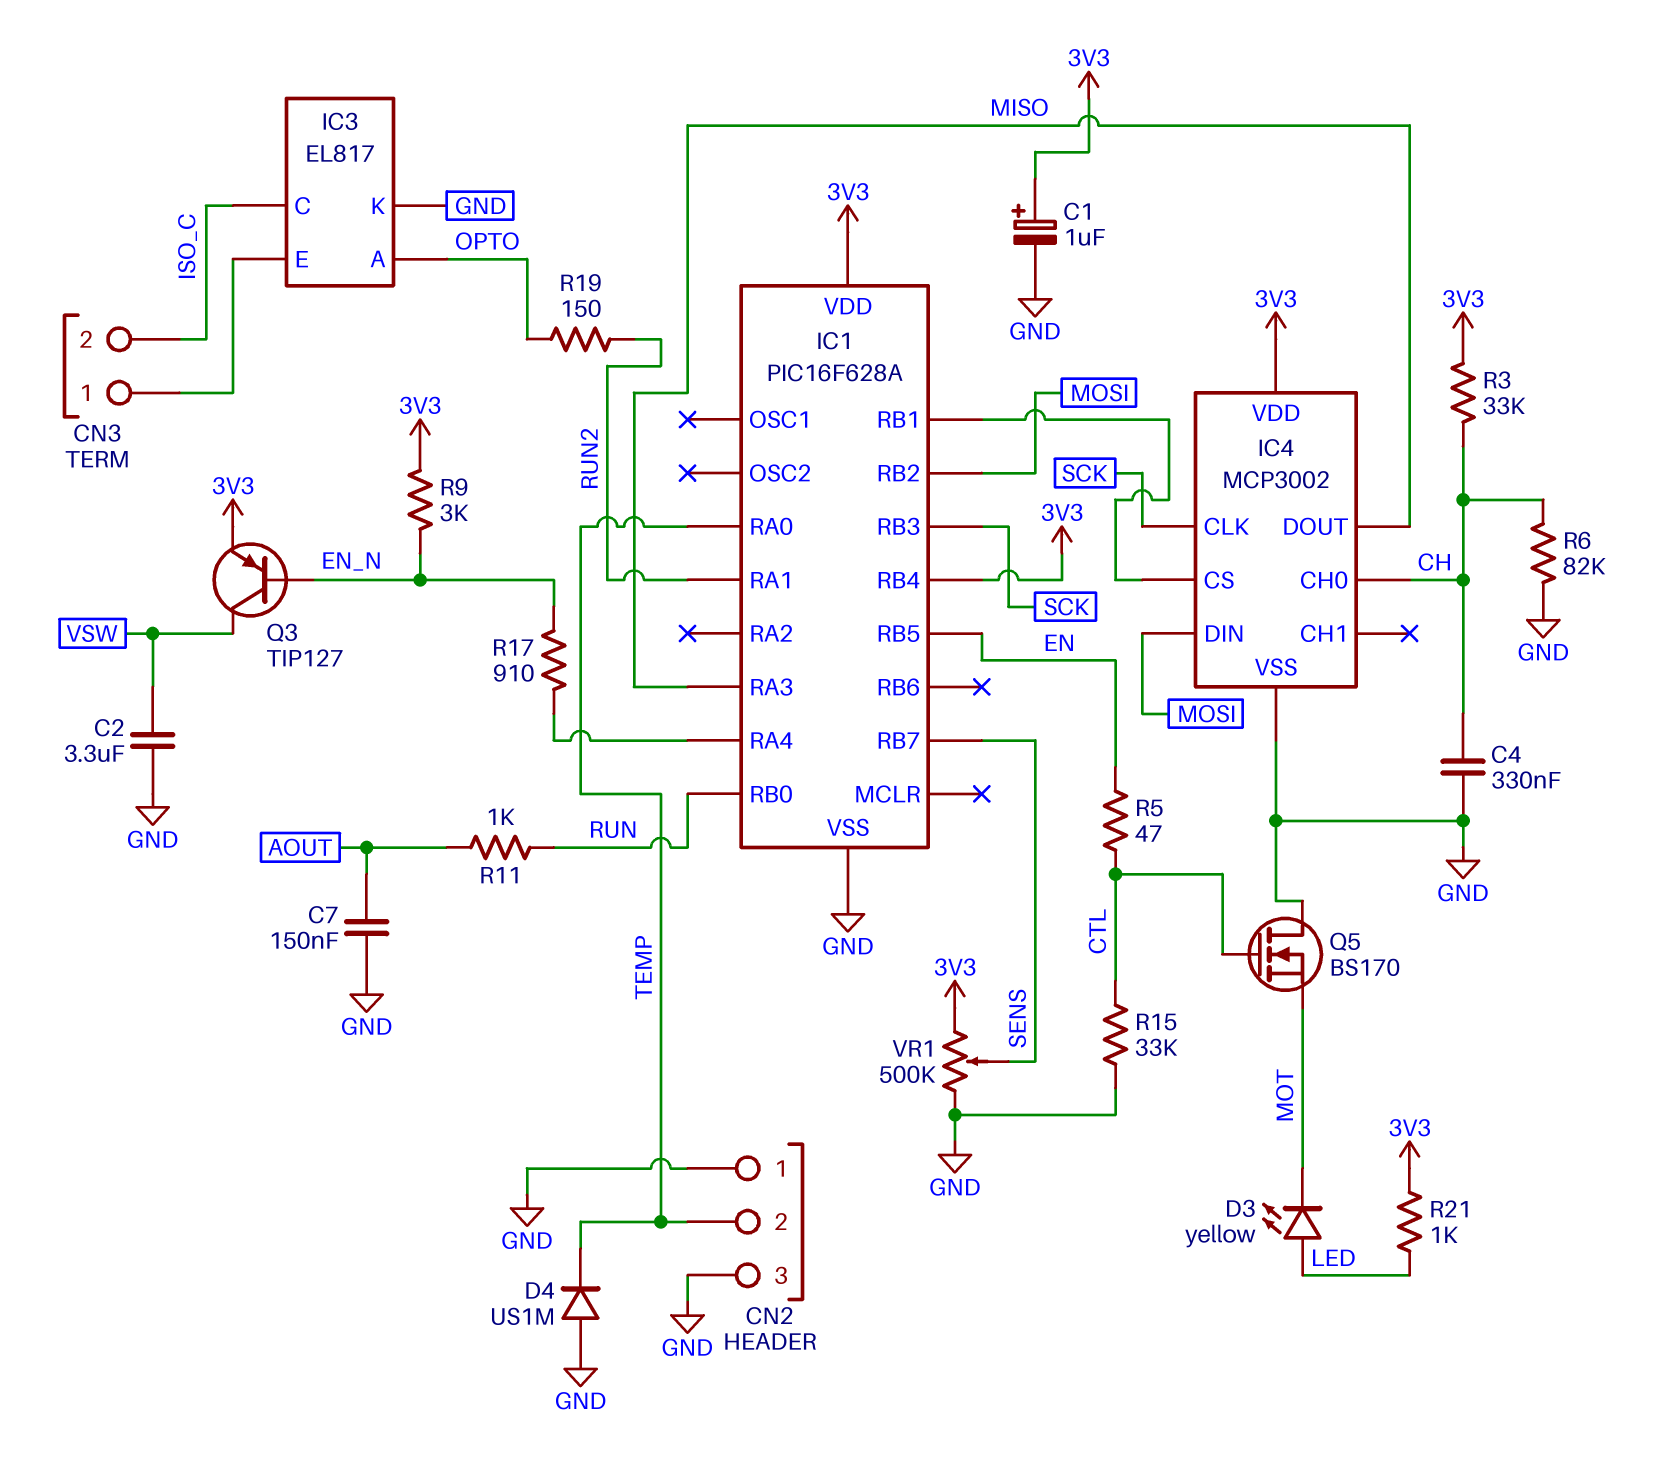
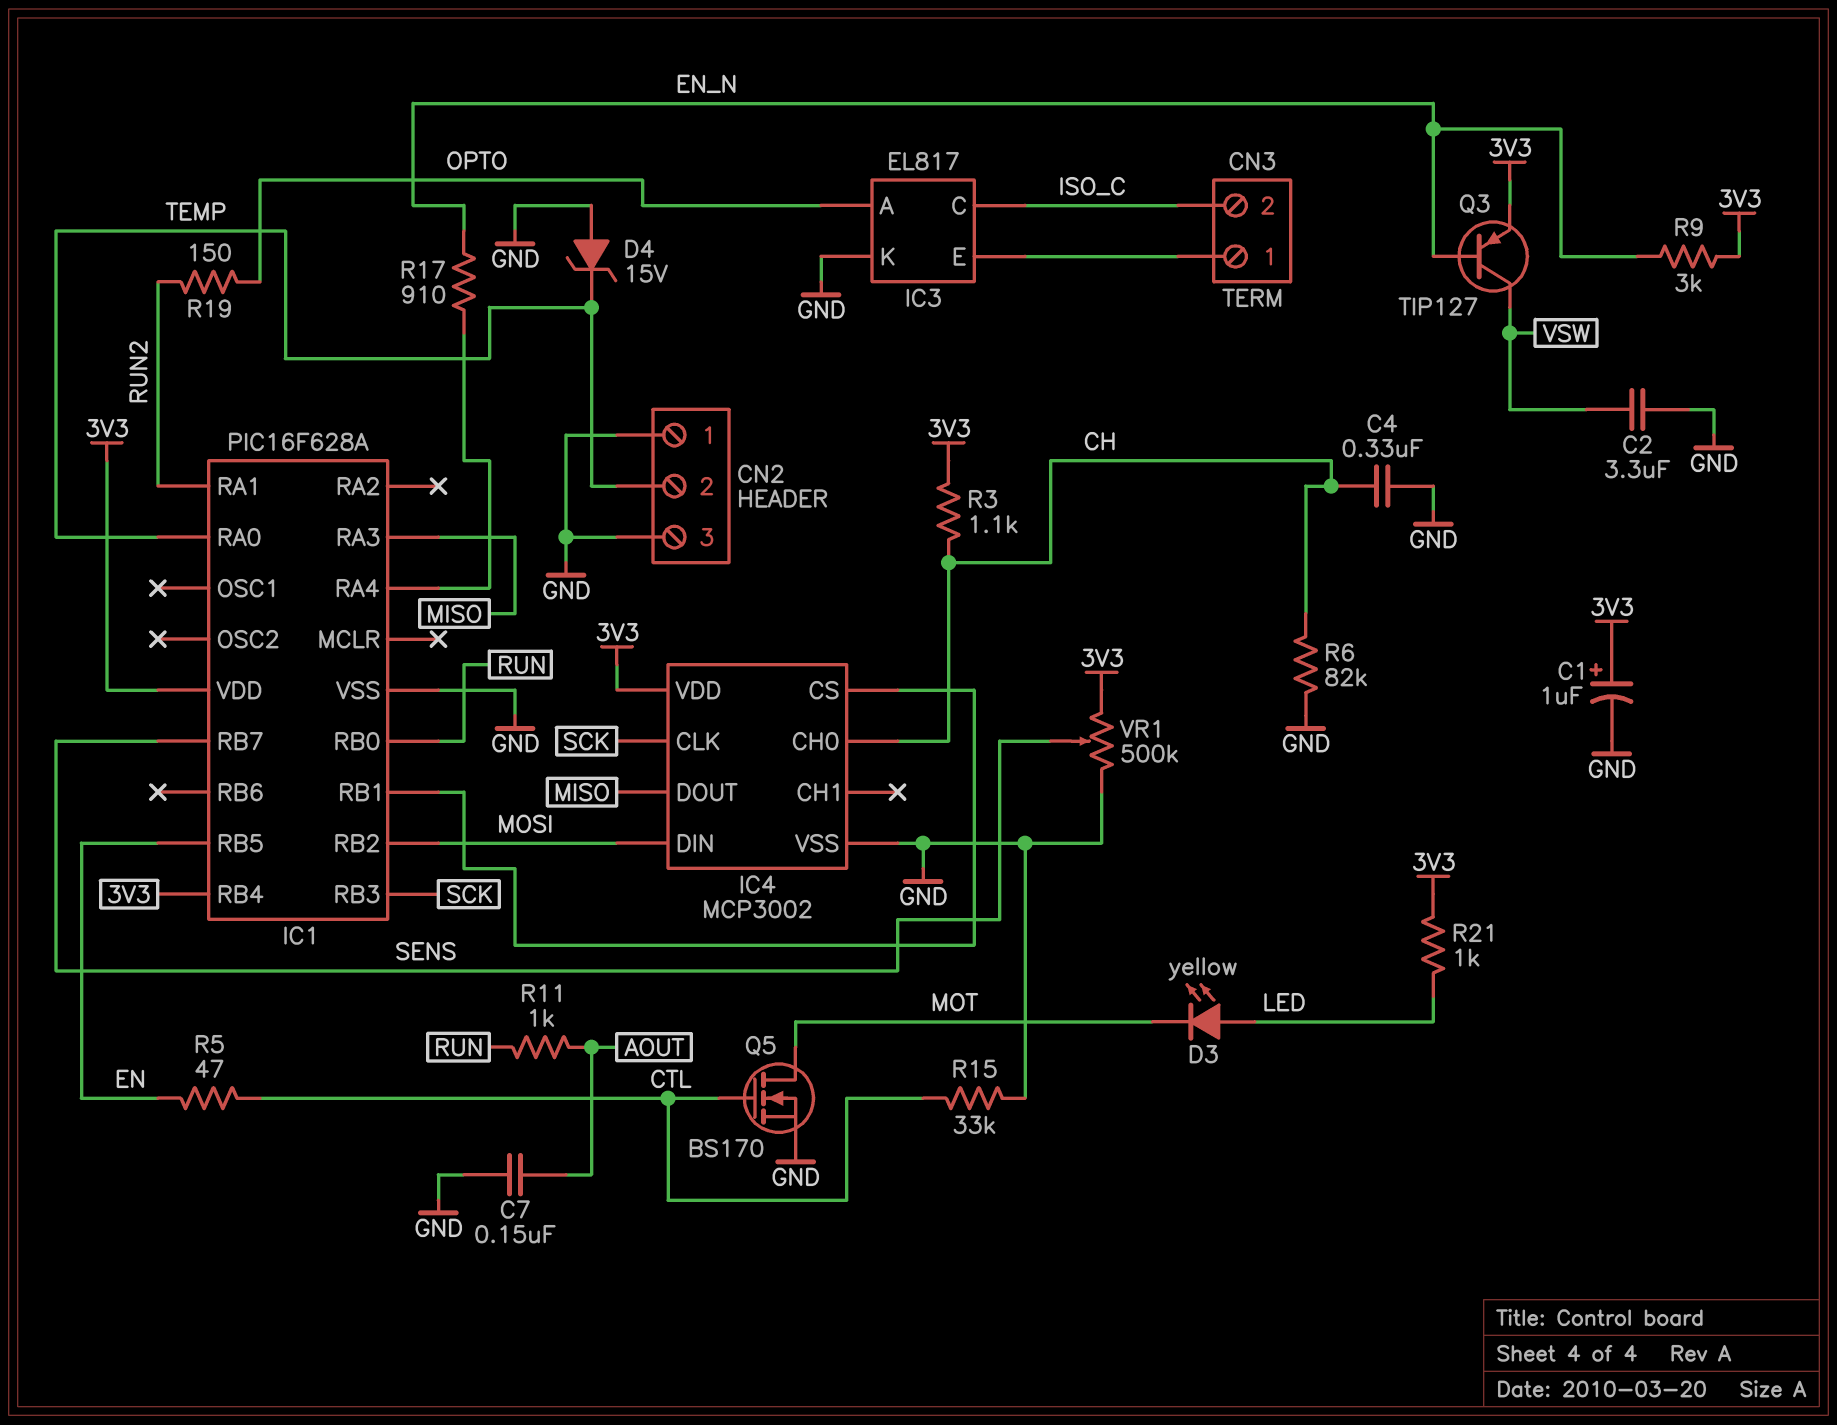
D4: diode US1M (A GND, K TEMP) -> zener 15V (A GND, K TEMP)
Q5: NMOS BS170 (G CTL, D GND, S MOT) -> NMOS BS170 (G CTL, D MOT, S GND)
R3: 33k (3V3, CH) -> 1.1k (3V3, CH)

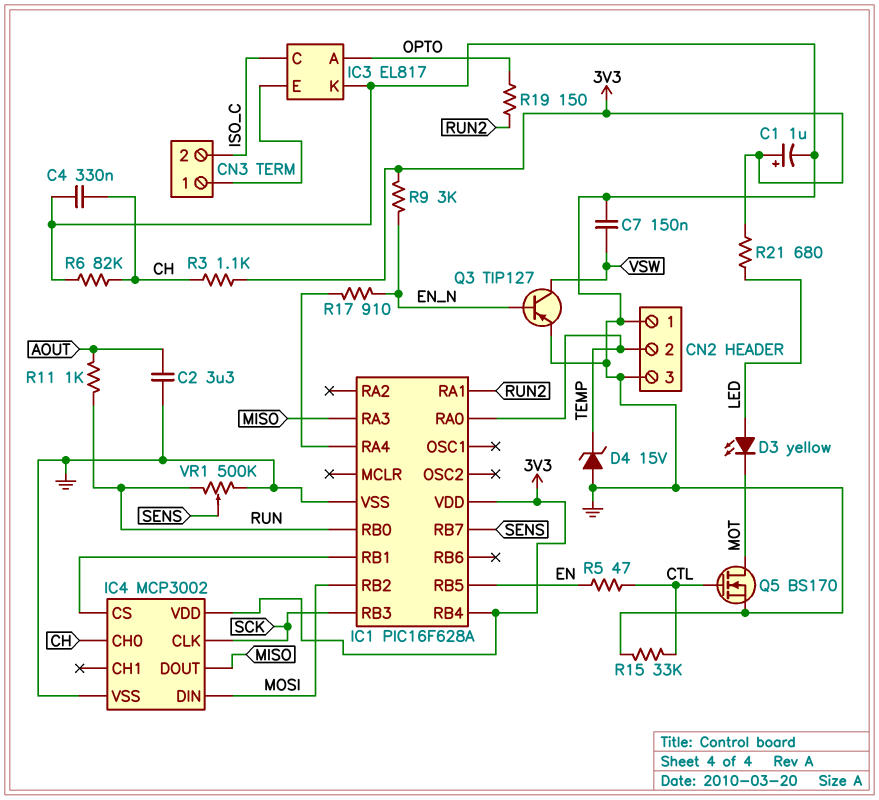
C2: 3.3uF (GND, VSW) -> 3.3uF (AOUT, GND)
C7: 150nF (AOUT, GND) -> 150nF (GND, VSW)
Q3: PNP TIP127 (B EN_N, C VSW, E 3V3) -> PNP TIP127 (B EN_N, C VSW, E GND)
R21: 1k (3V3, LED) -> 680 (3V3, LED)
VR1: 500k (3V3, GND, wiper SENS) -> 500k (GND, RUN, wiper SENS)

